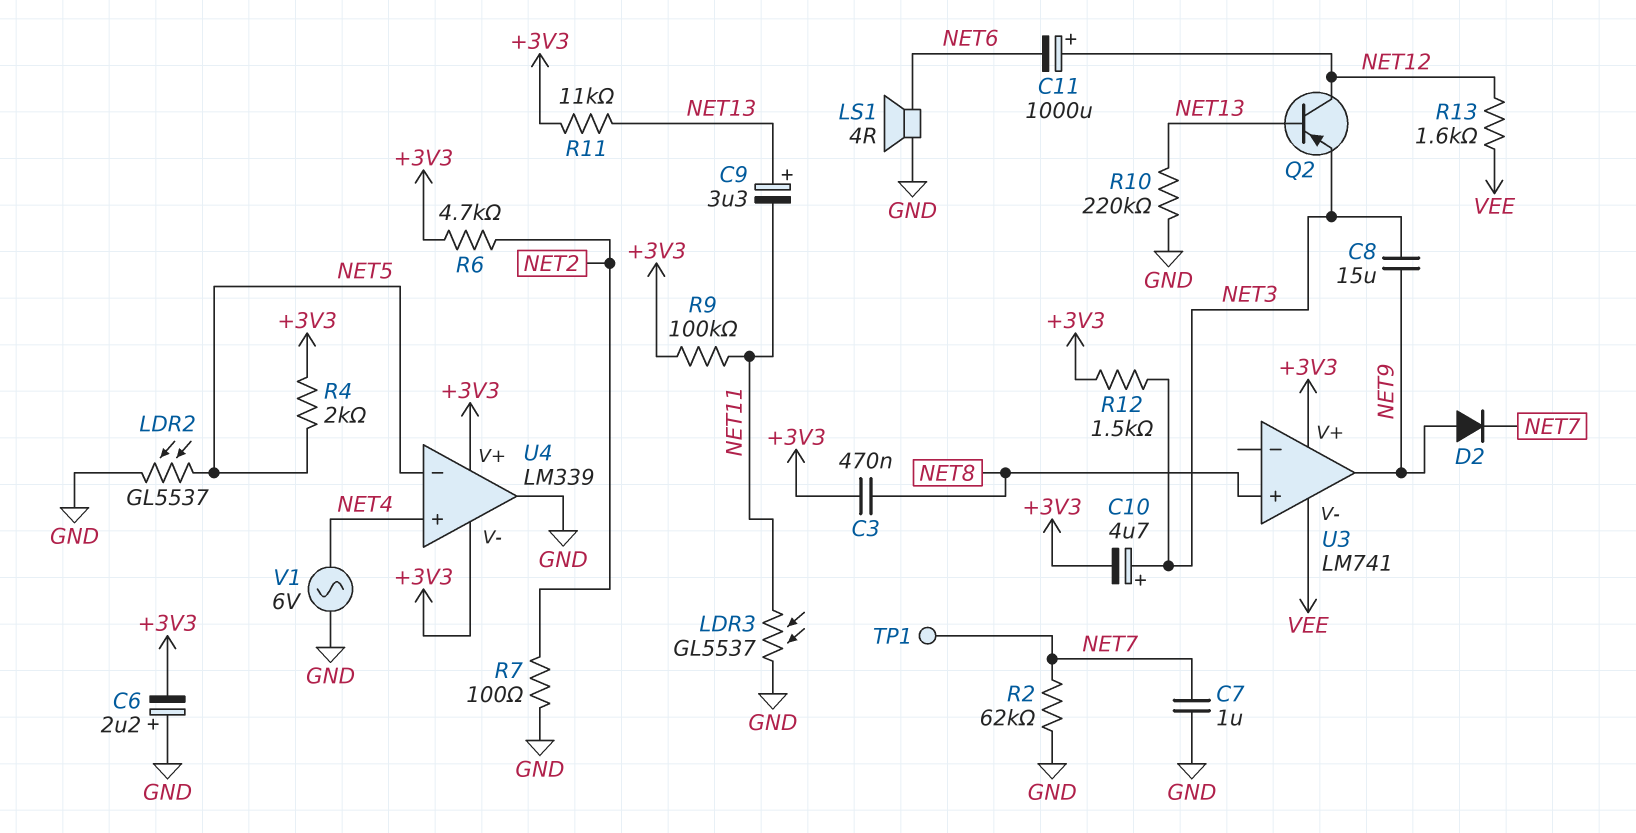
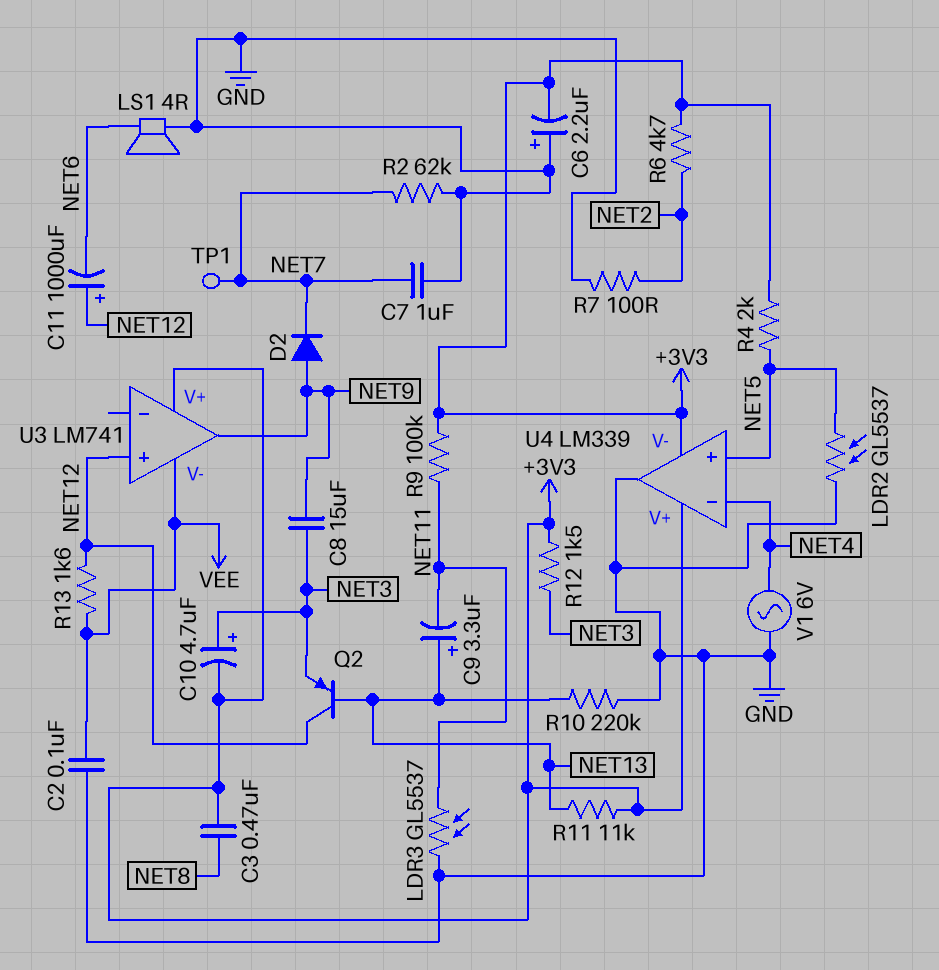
C2: none -> 100nF (GND, VEE)
U3 pin in+: NET8 -> NET12
U4 pin in+: NET4 -> NET5
U4 pin in-: NET5 -> NET4

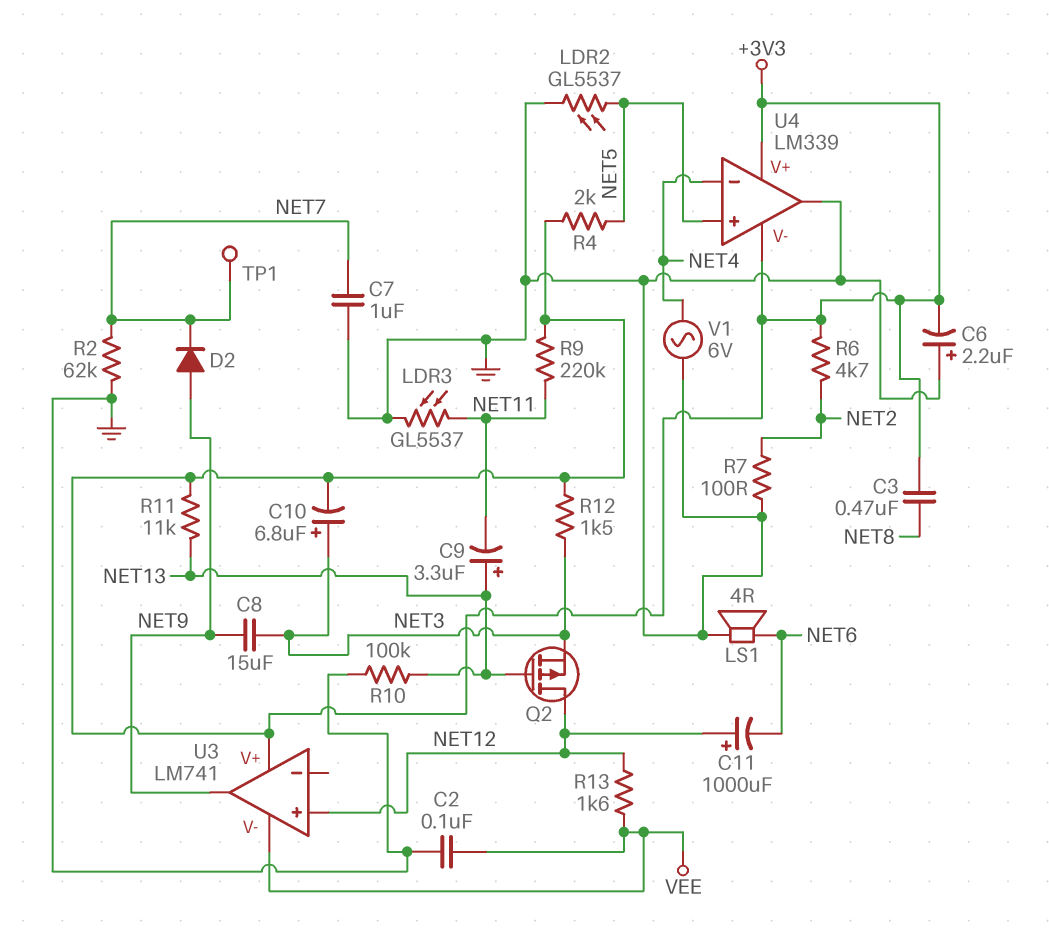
C10: 4.7uF (plus NET3, minus +3V3) -> 6.8uF (plus NET3, minus +3V3)
Q2: PNP (B NET13, C NET12, E NET3) -> PMOS (G NET13, D NET12, S NET3)
R9: 100k (+3V3, NET11) -> 220k (+3V3, NET11)
R10: 220k (GND, NET13) -> 100k (GND, NET13)

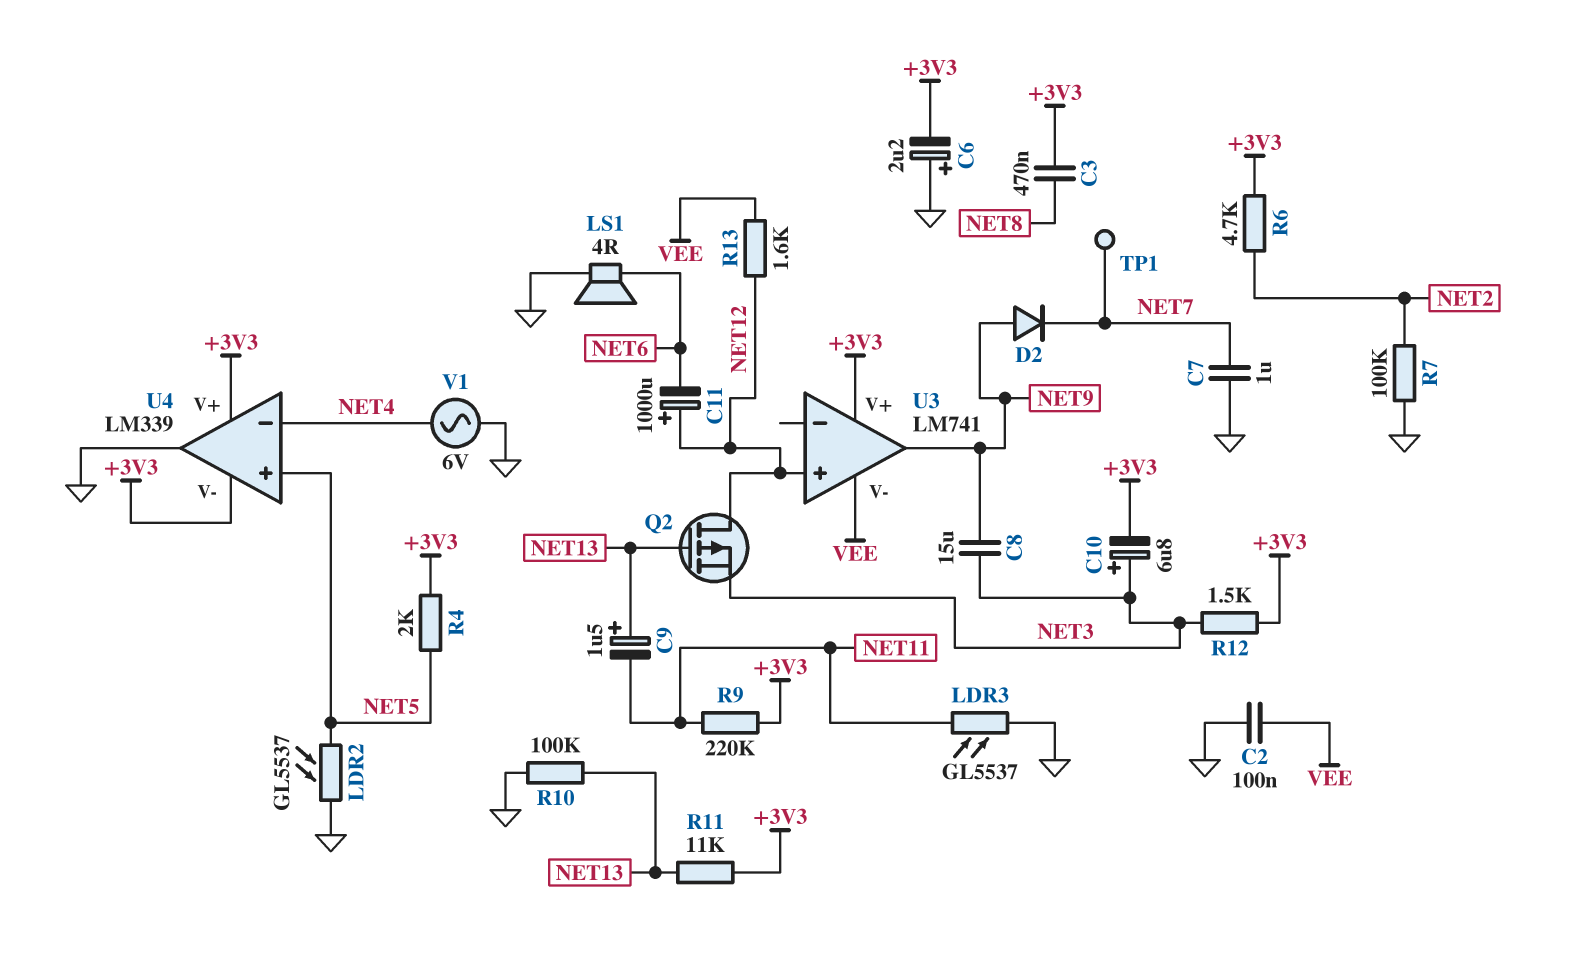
C9: 3.3uF (plus NET13, minus NET11) -> 1.5uF (plus NET13, minus NET11)
R2: 62k (GND, NET7) -> none
R7: 100 (GND, NET2) -> 100k (GND, NET2)

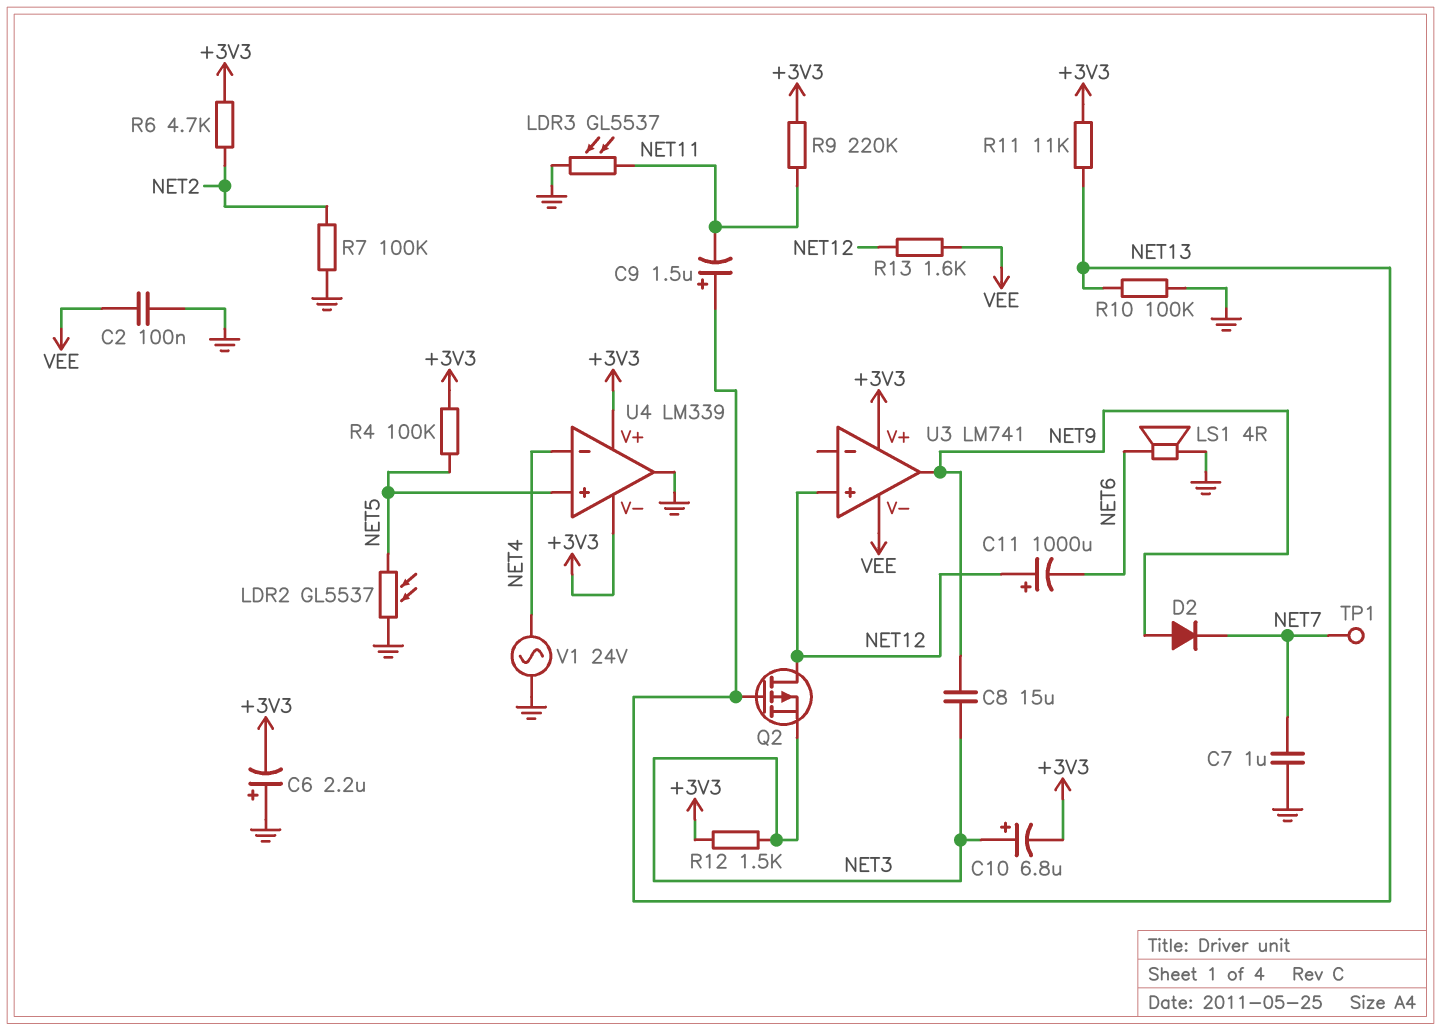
C3: 470nF (+3V3, NET8) -> none
R4: 2k (+3V3, NET5) -> 100k (+3V3, NET5)
V1: AC 6V (GND, NET4) -> AC 24V (GND, NET4)

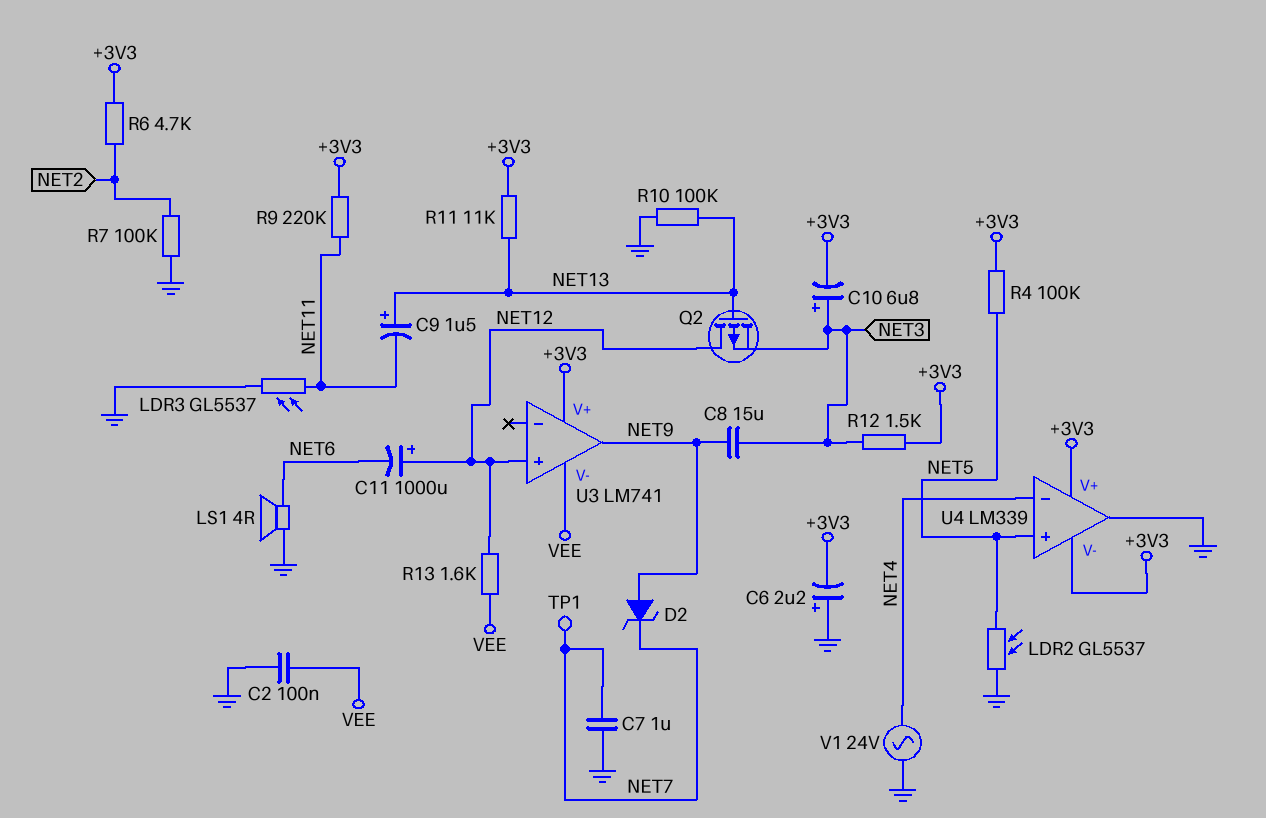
D2: diode (A NET9, K NET7) -> zener (A NET9, K NET7)

